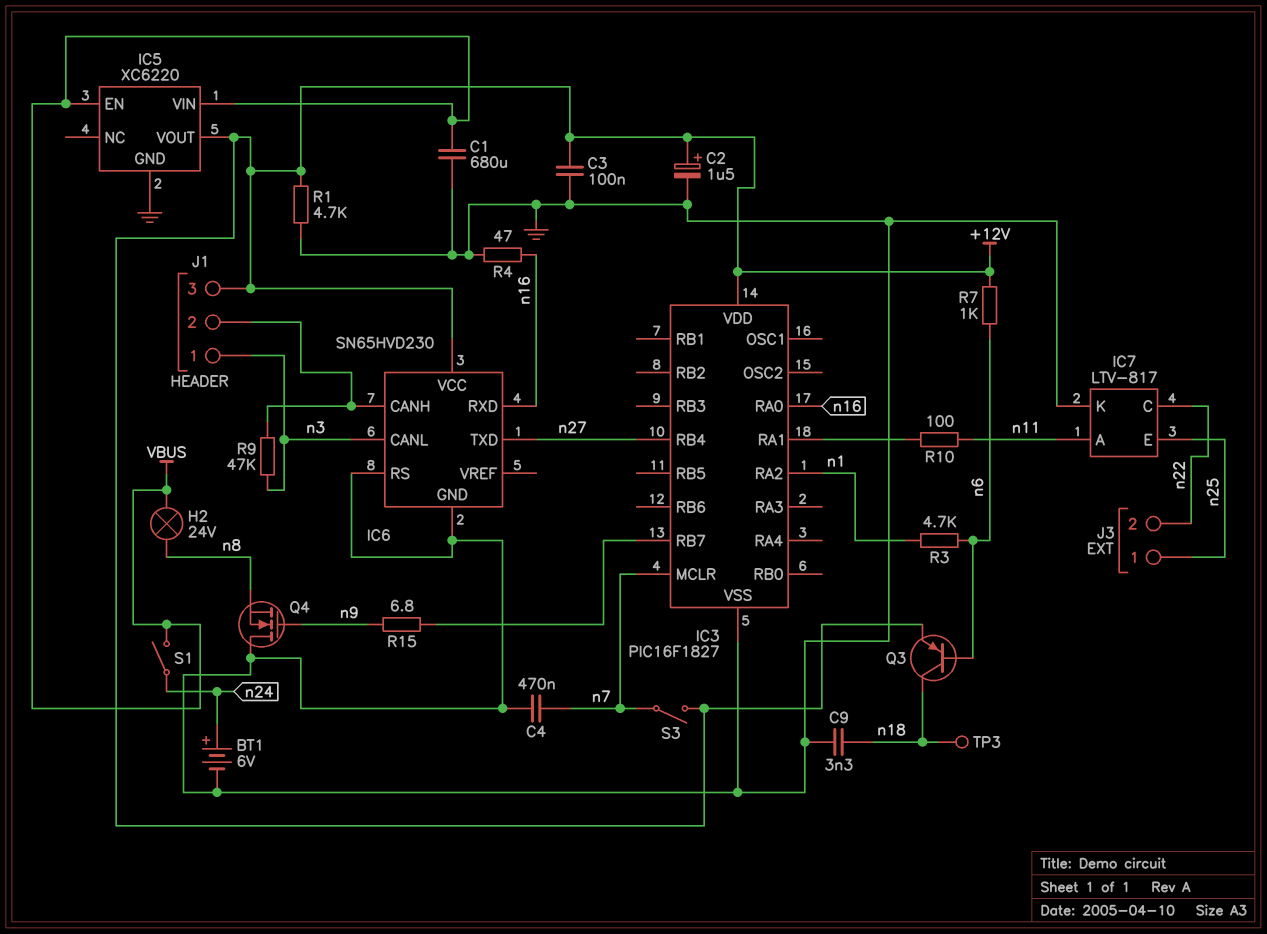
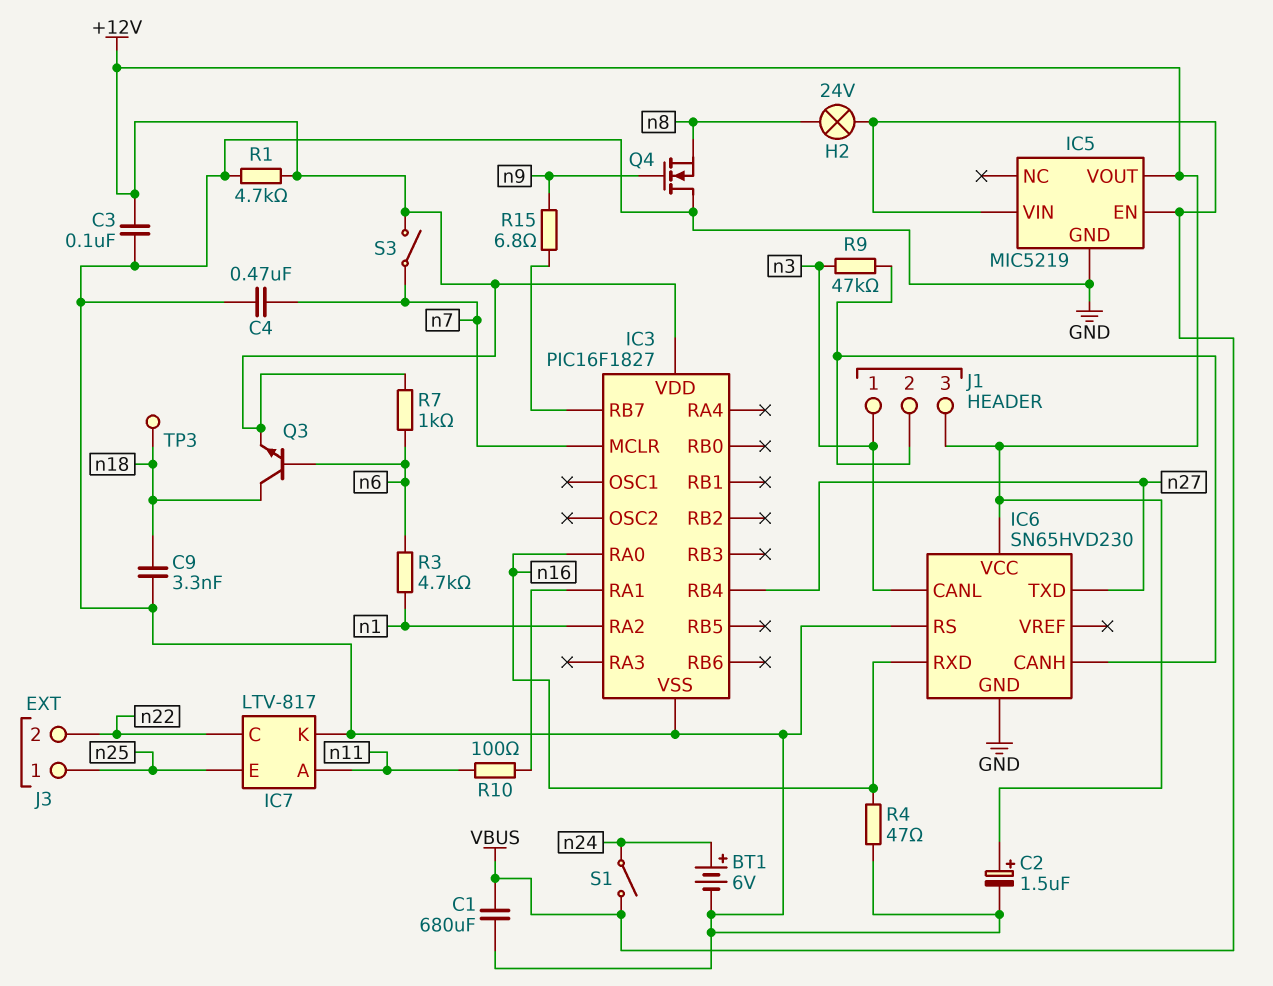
IC5: XC6220 -> MIC5219
Q3: PNP (B n6, C n18, E +12V) -> NPN (B n6, C n18, E +12V)

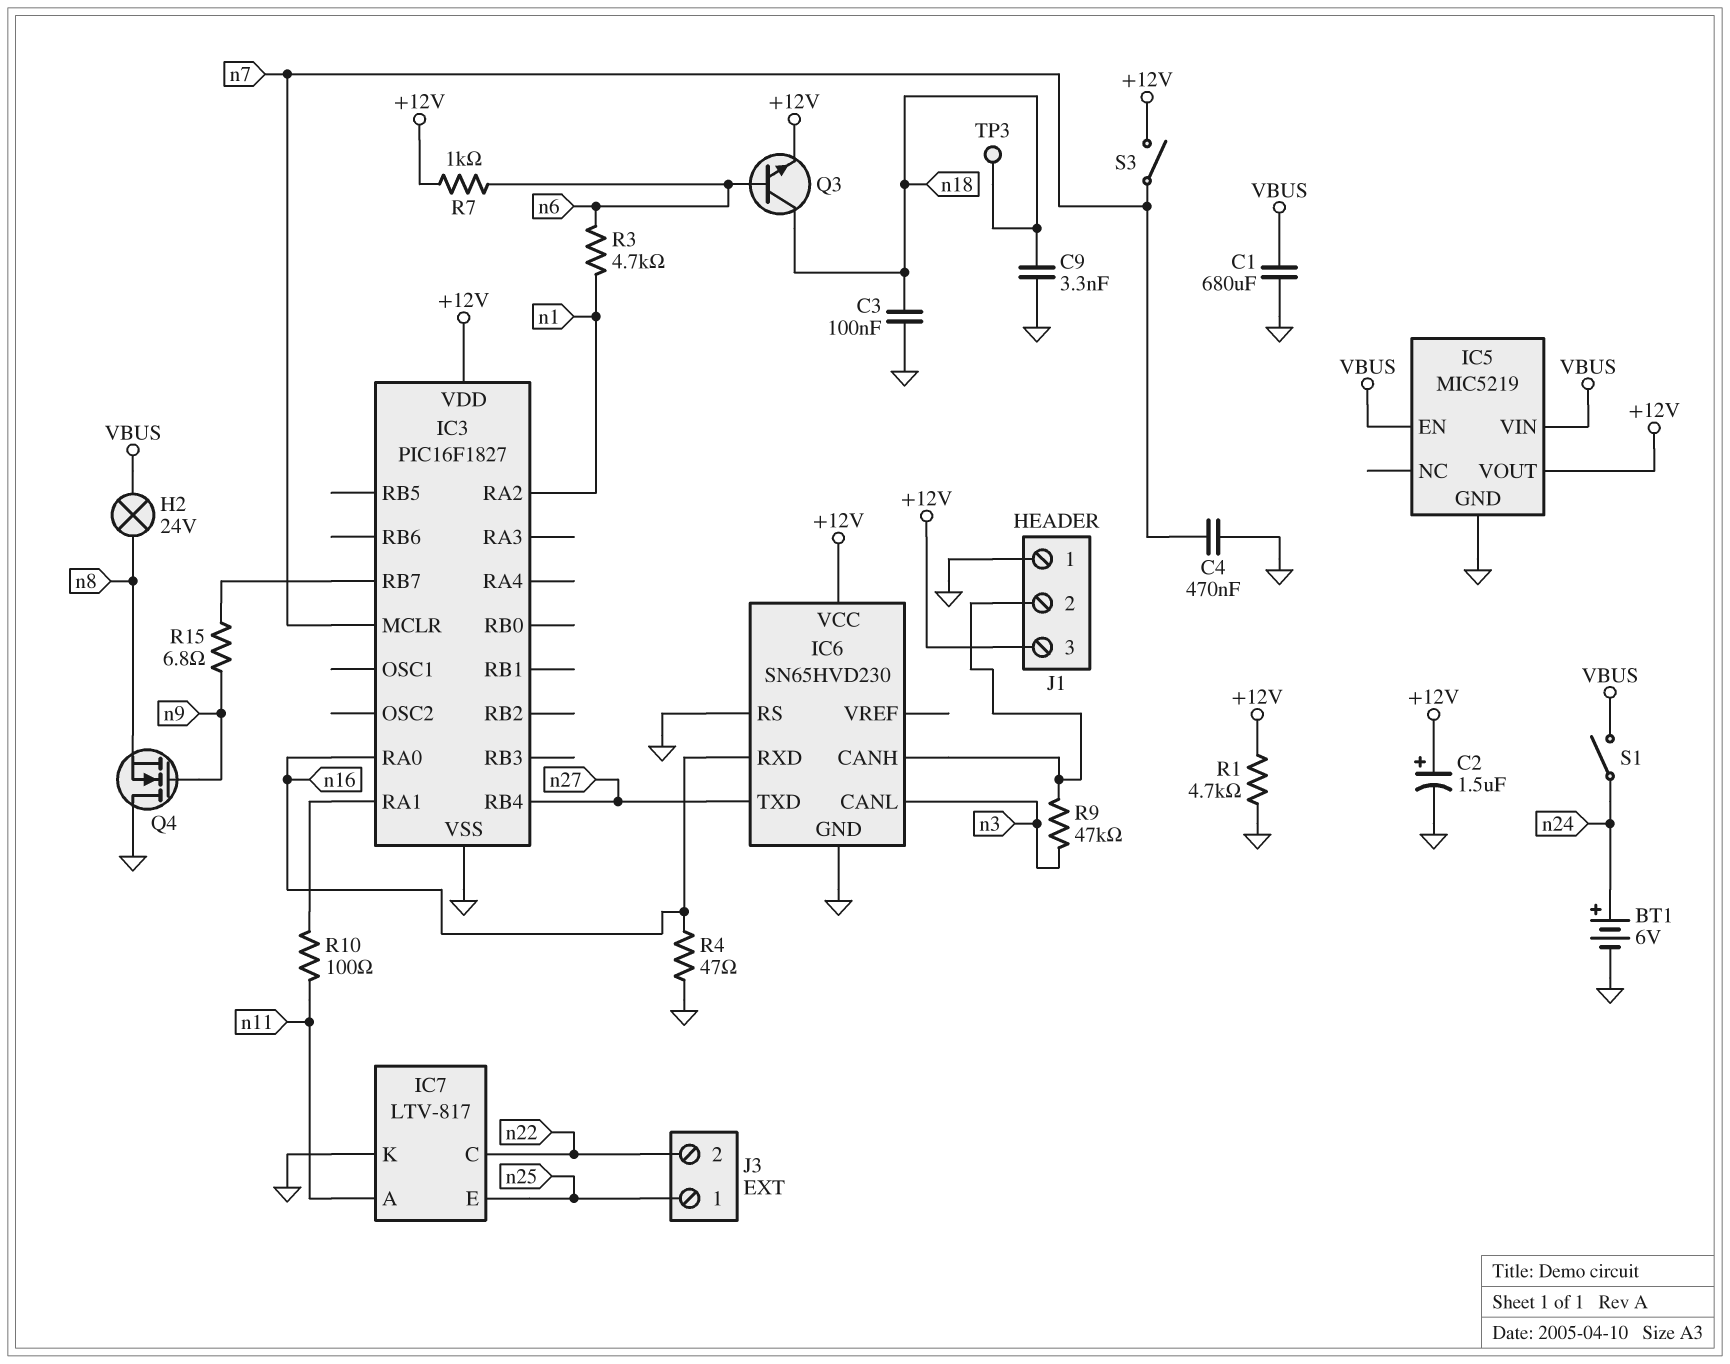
C3: 100nF (+12V, GND) -> 100nF (GND, n18)
J1 pin 1: n3 -> GND

